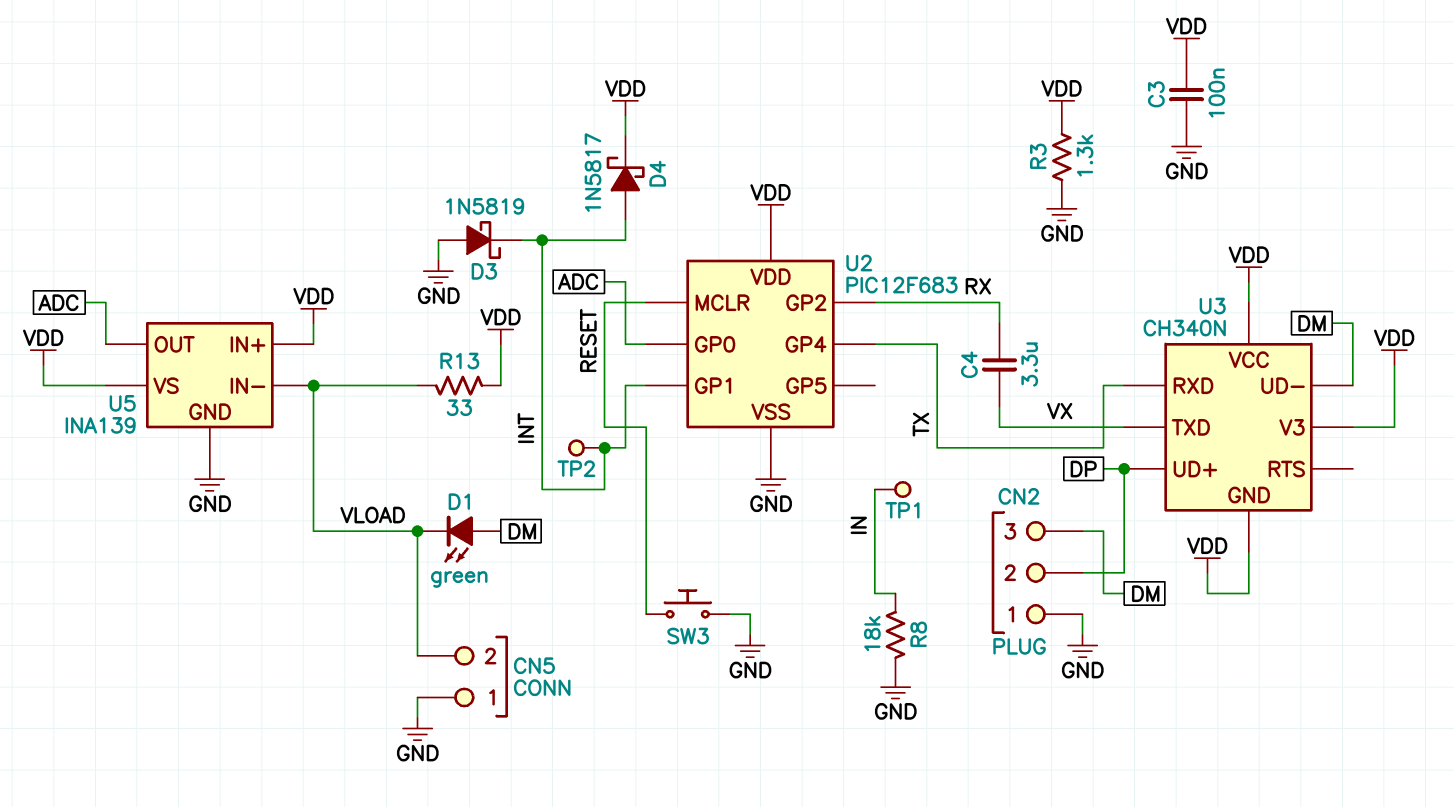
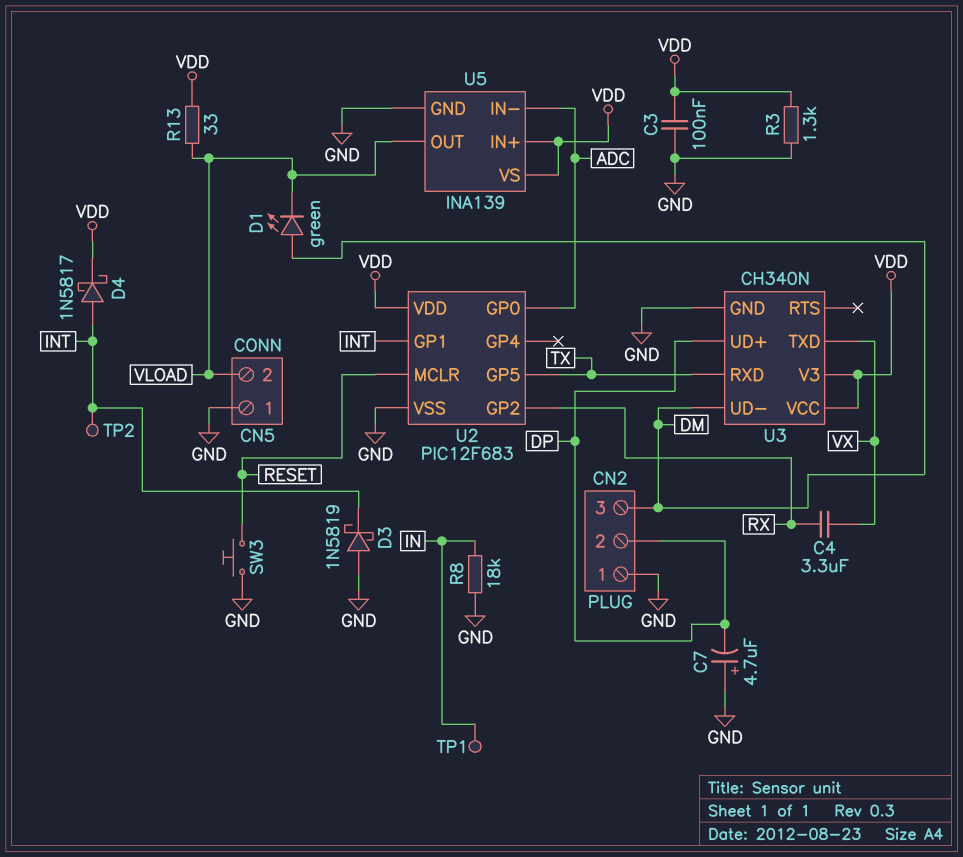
C7: none -> 4.7uF (plus GND, minus DP)
U2 pin GP4: TX -> none
U2 pin GP5: none -> TX
U3 pin GND: VDD -> GND
U5 pin IN-: VLOAD -> ADC
U5 pin OUT: ADC -> VLOAD

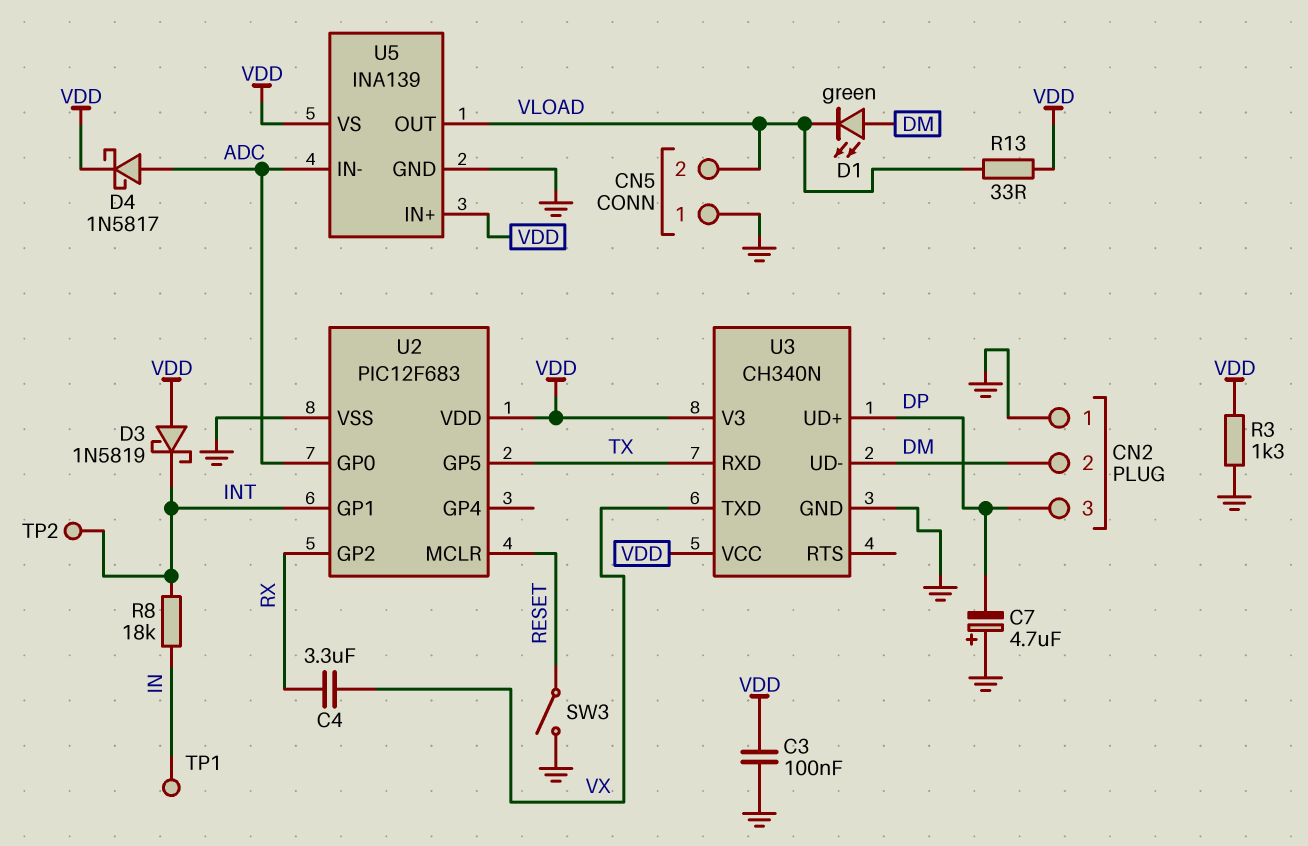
CN2 pin 2: DP -> DM
CN2 pin 3: DM -> DP
D3: schottky 1N5819 (A GND, K INT) -> schottky 1N5819 (A VDD, K INT)
D4: schottky 1N5817 (A INT, K VDD) -> schottky 1N5817 (A ADC, K VDD)
R8: 18k (GND, IN) -> 18k (IN, INT)
SW3: button (GND, RESET) -> switch (GND, RESET)

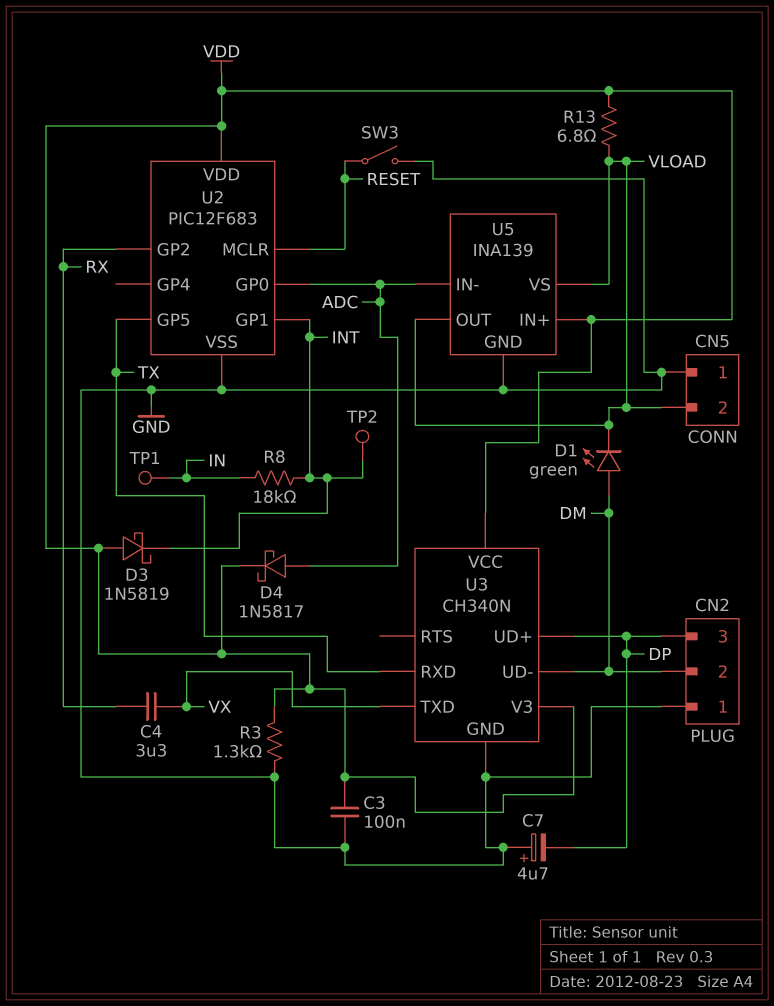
R13: 33 (VDD, VLOAD) -> 6.8 (VDD, VLOAD)
U5 pin VS: VDD -> VLOAD

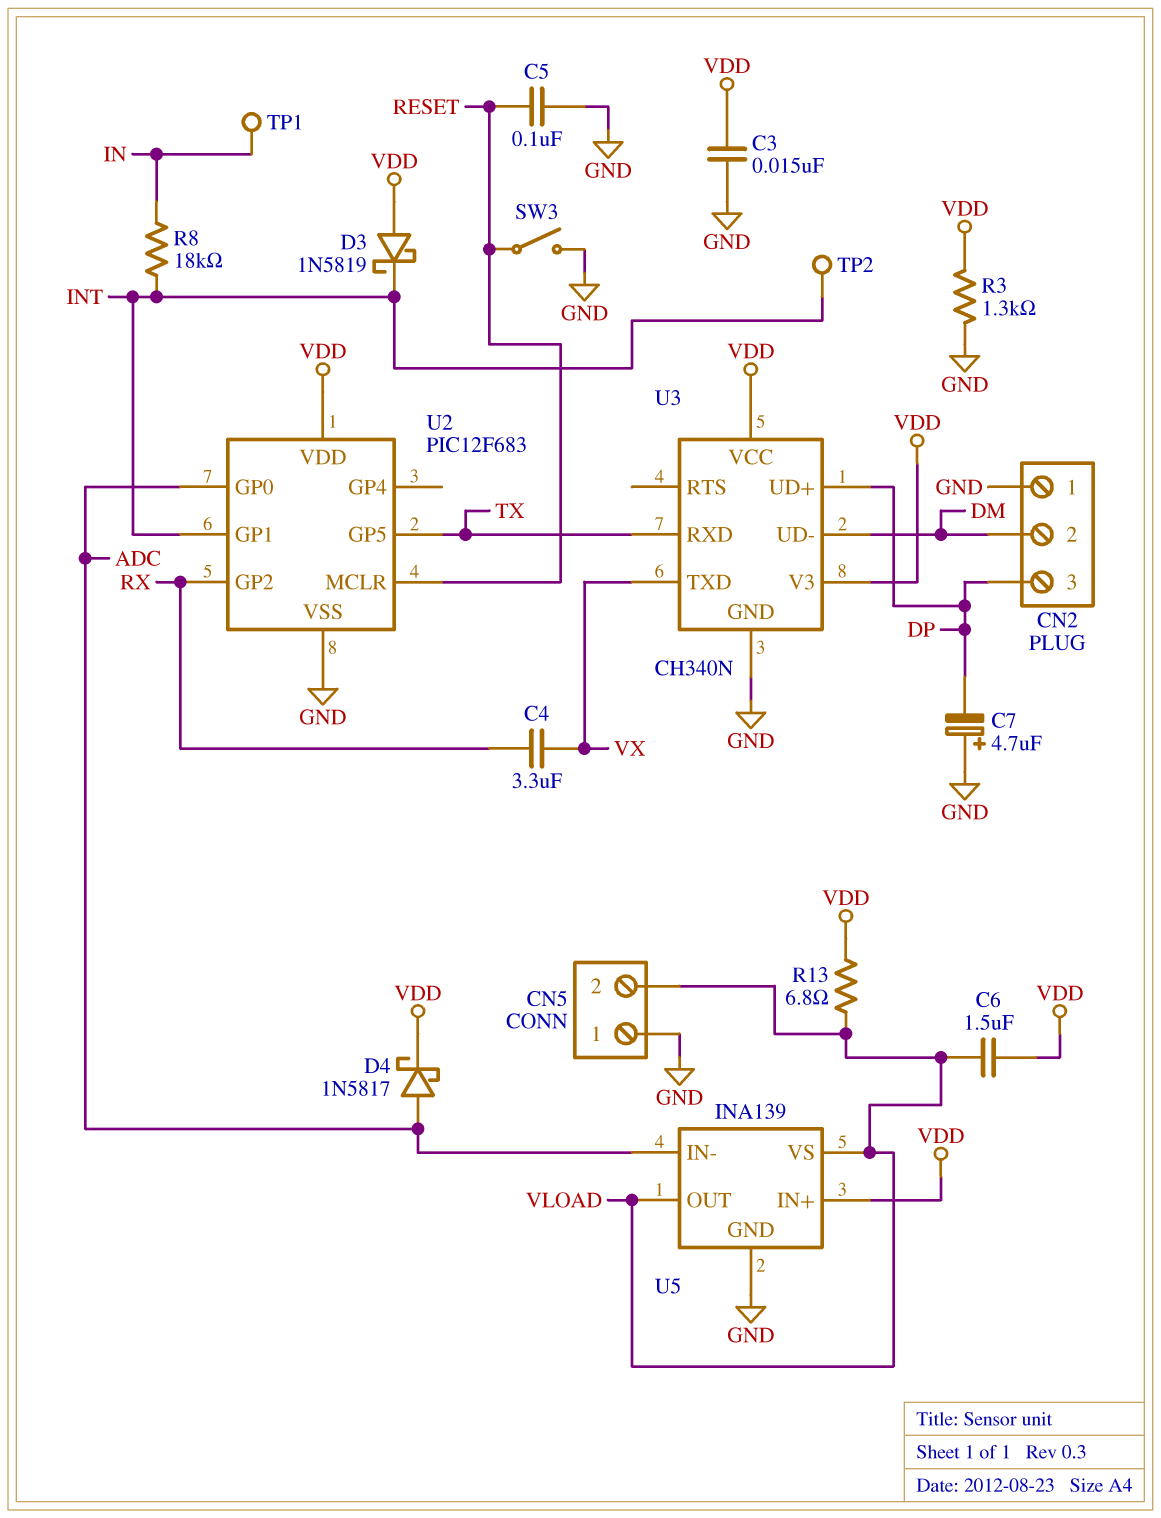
C3: 100nF (GND, VDD) -> 15nF (GND, VDD)
C5: none -> 100nF (GND, RESET)
C6: none -> 1.5uF (VDD, VLOAD)
D1: LED green (A DM, K VLOAD) -> none

